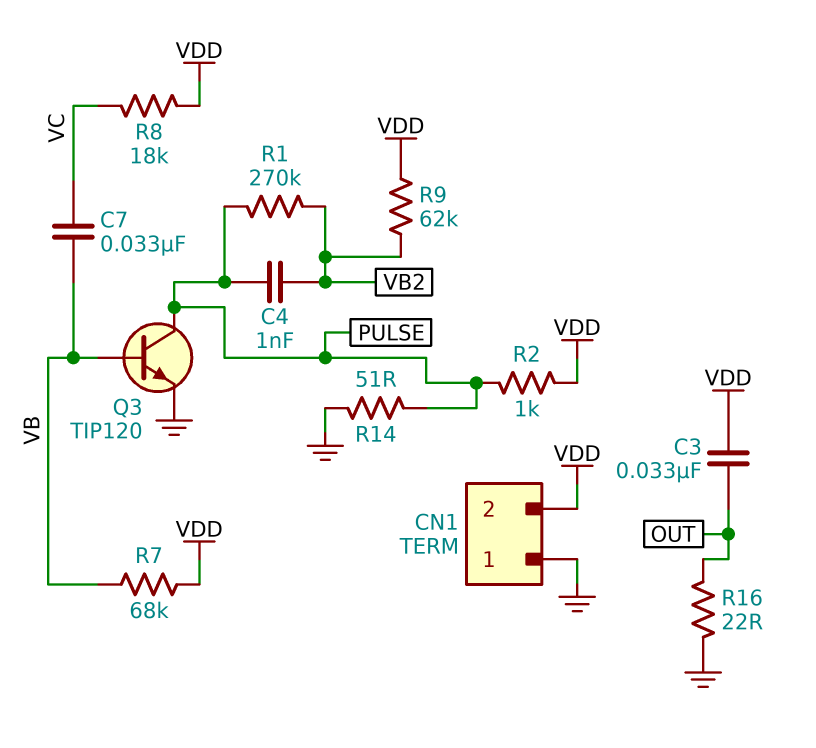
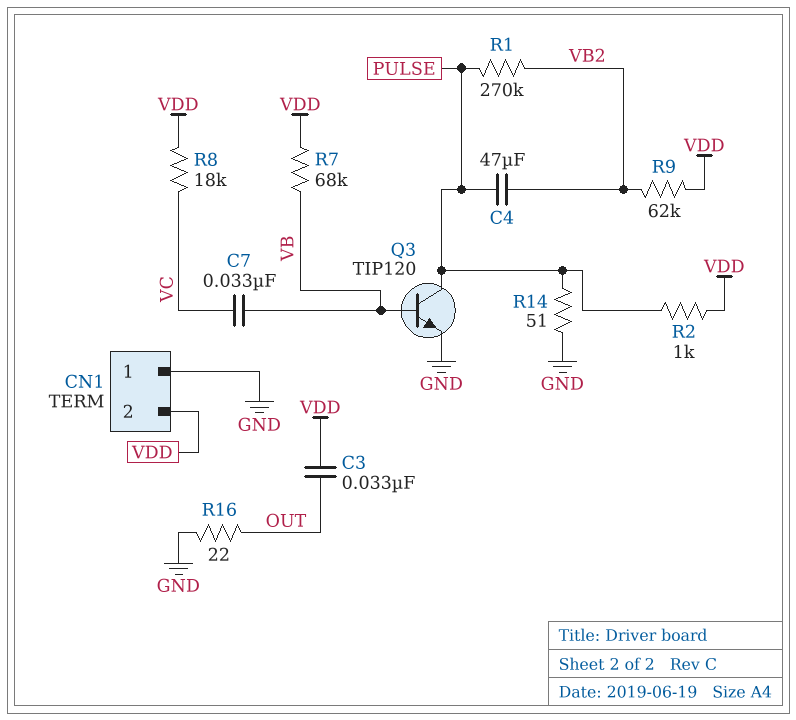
C4: 1nF (PULSE, VB2) -> 47uF (PULSE, VB2)

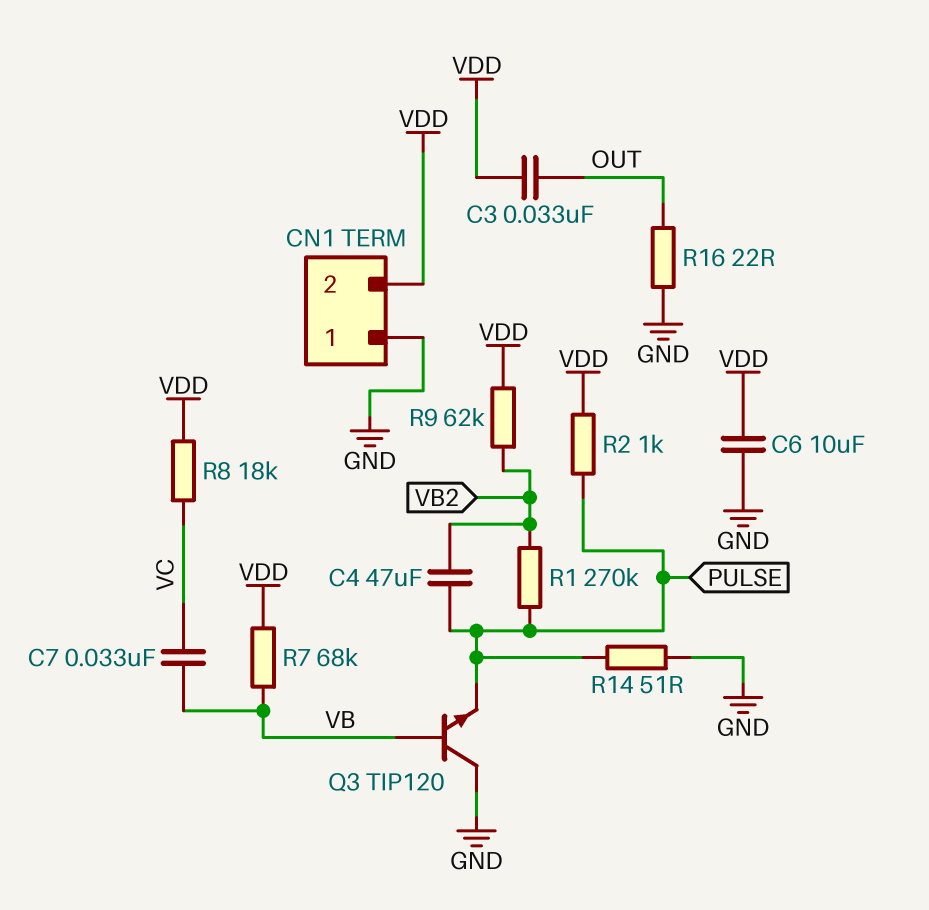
C6: none -> 10uF (GND, VDD)
Q3: NPN TIP120 (B VB, C PULSE, E GND) -> NPN TIP120 (B VB, C GND, E PULSE)

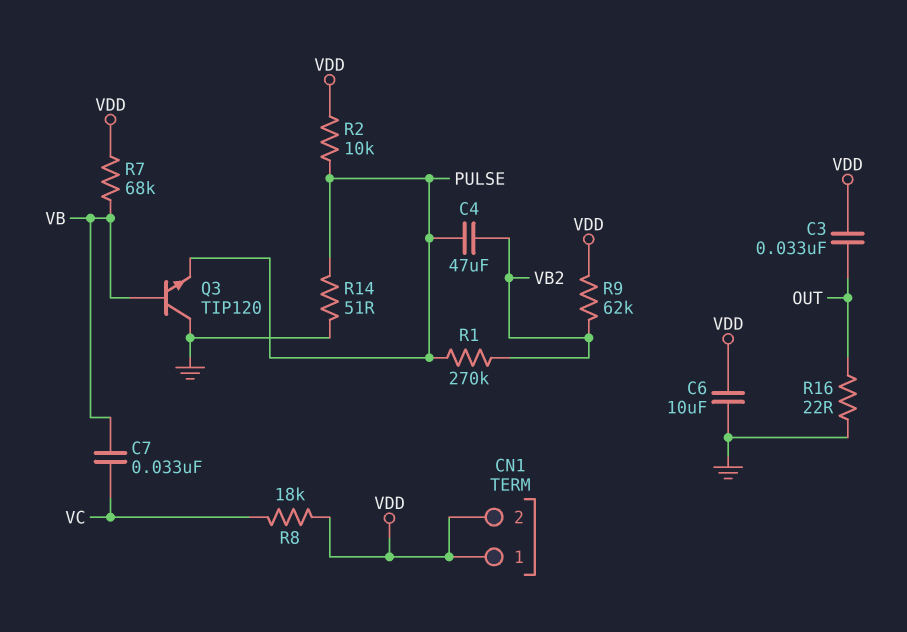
CN1 pin 1: GND -> VDD
R2: 1k (PULSE, VDD) -> 10k (PULSE, VDD)

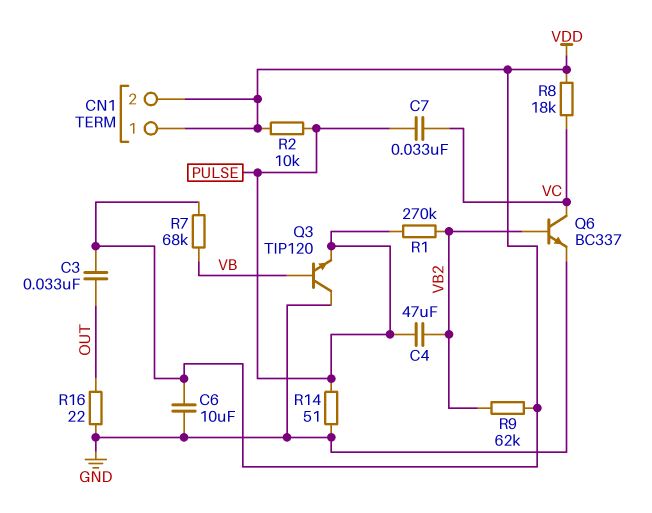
C7: 33nF (VB, VC) -> 33nF (PULSE, VC)
Q6: none -> NPN BC337 (B VB2, C VC, E GND)

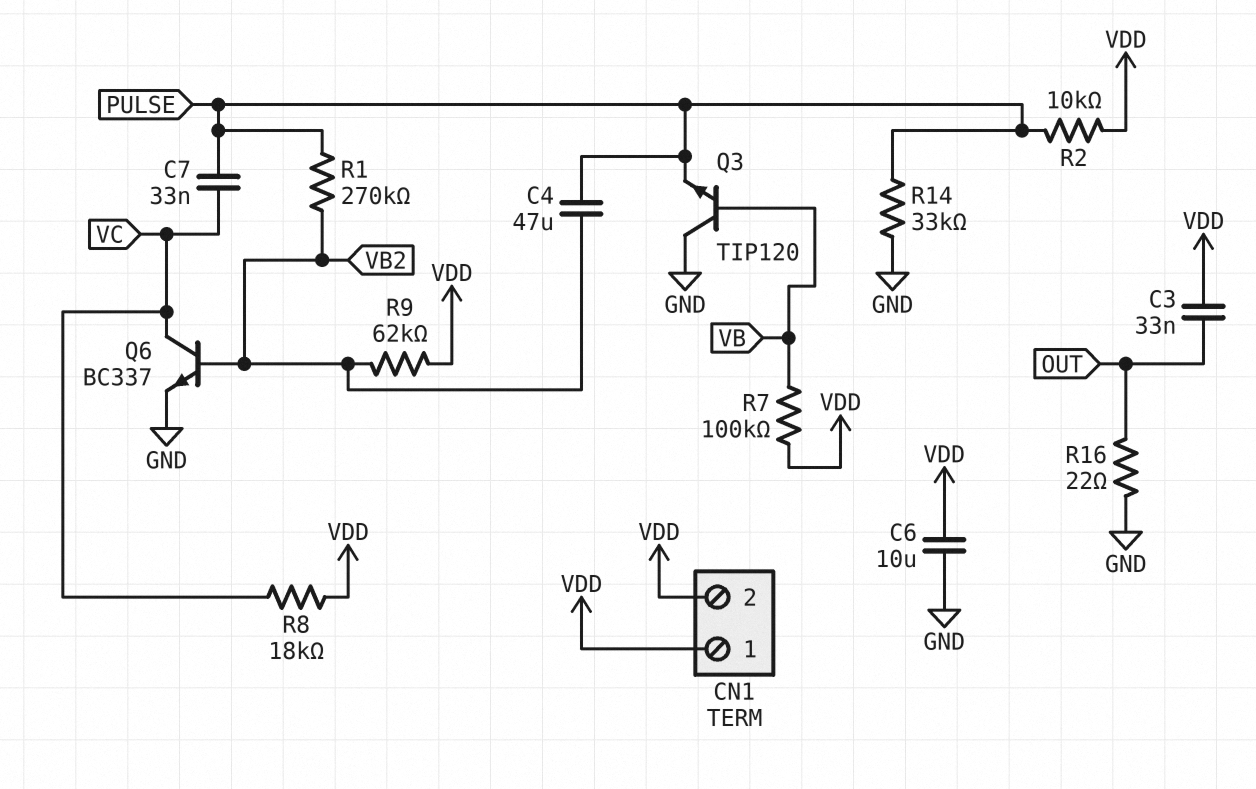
R7: 68k (VB, VDD) -> 100k (VB, VDD)
R14: 51 (GND, PULSE) -> 33k (GND, PULSE)

